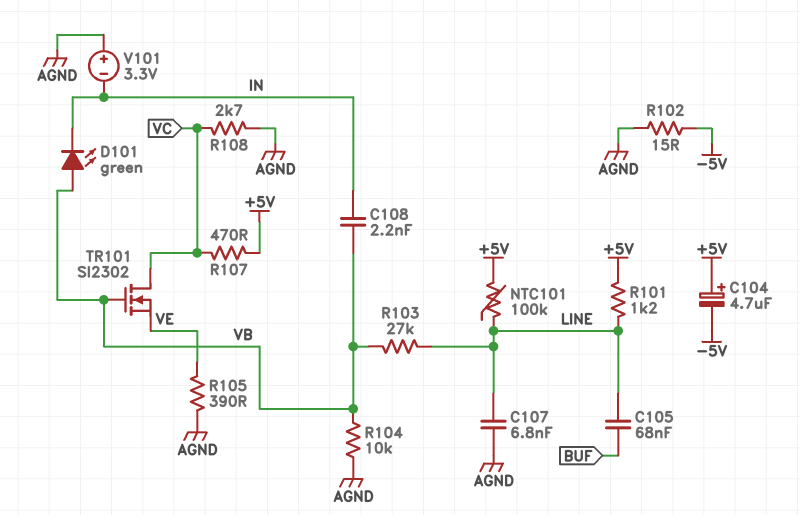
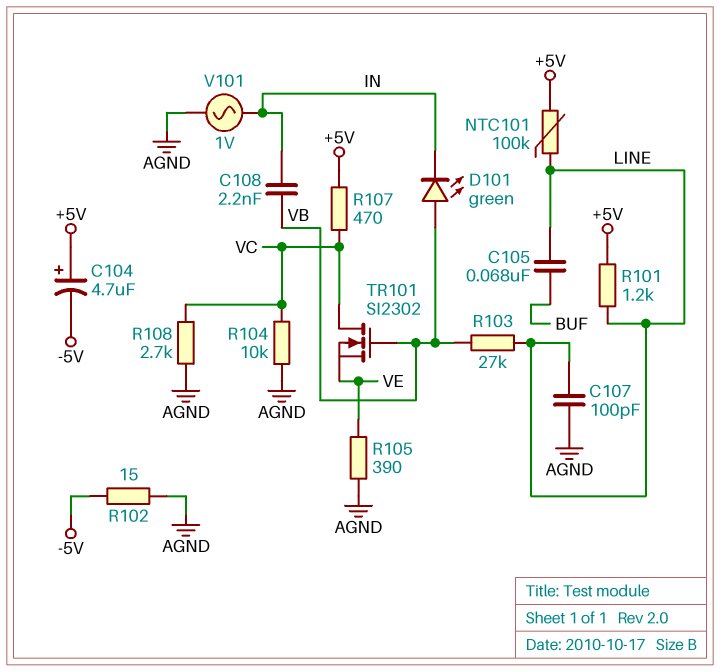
C107: 6.8nF (AGND, LINE) -> 100pF (AGND, LINE)
R104: 10k (AGND, VB) -> 10k (AGND, VC)
V101: 3.3V (plus AGND, minus IN) -> AC 1V (AGND, IN)

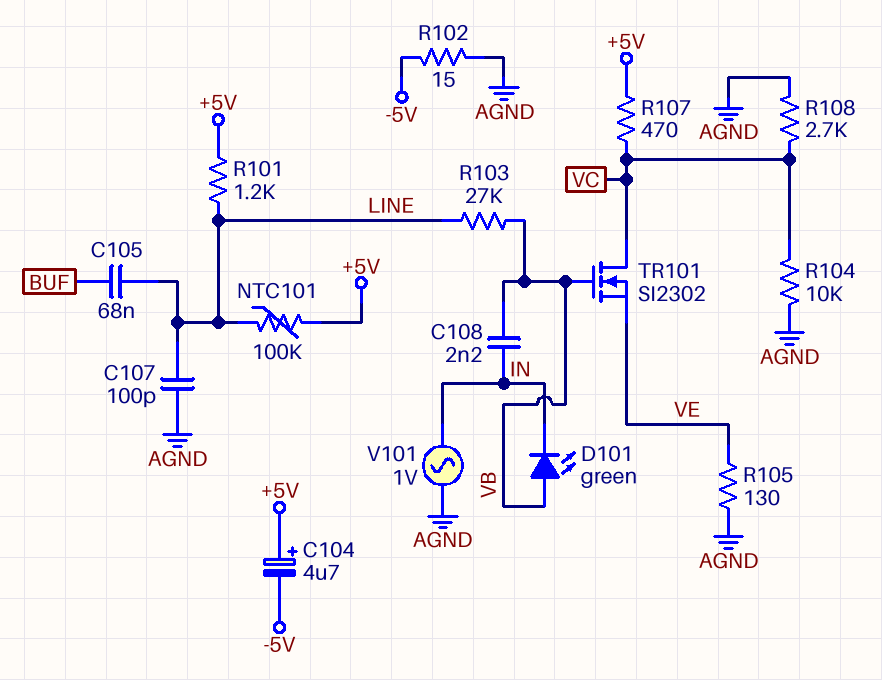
R105: 390 (AGND, VE) -> 130 (AGND, VE)

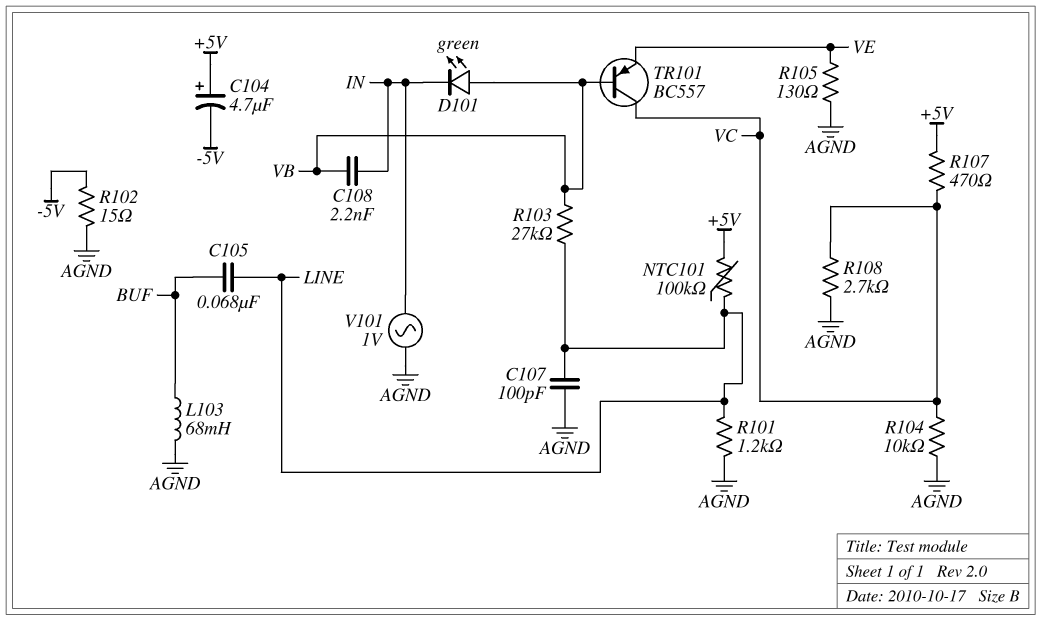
L103: none -> 68mH (AGND, BUF)
R101: 1.2k (+5V, LINE) -> 1.2k (AGND, LINE)
TR101: NMOS SI2302 (G VB, D VC, S VE) -> PNP BC557 (B VB, C VC, E VE)

